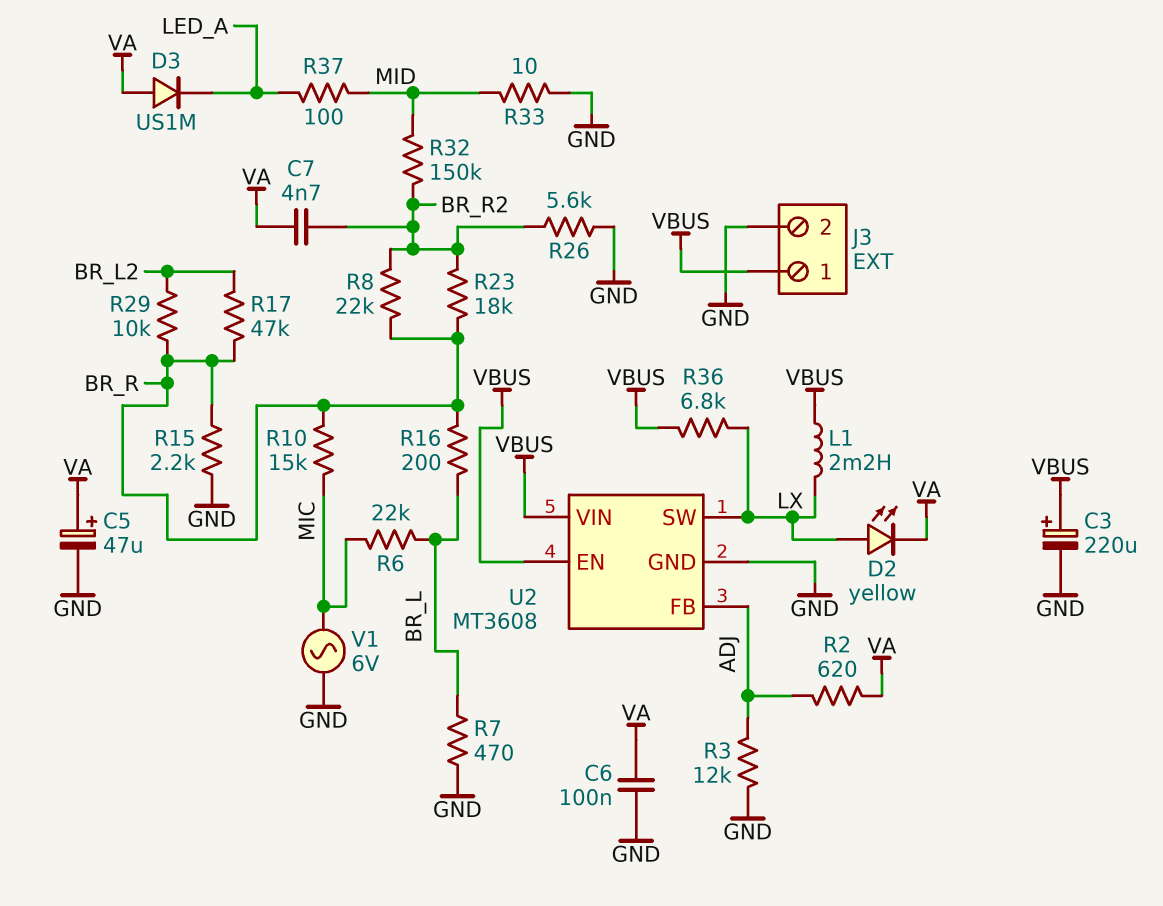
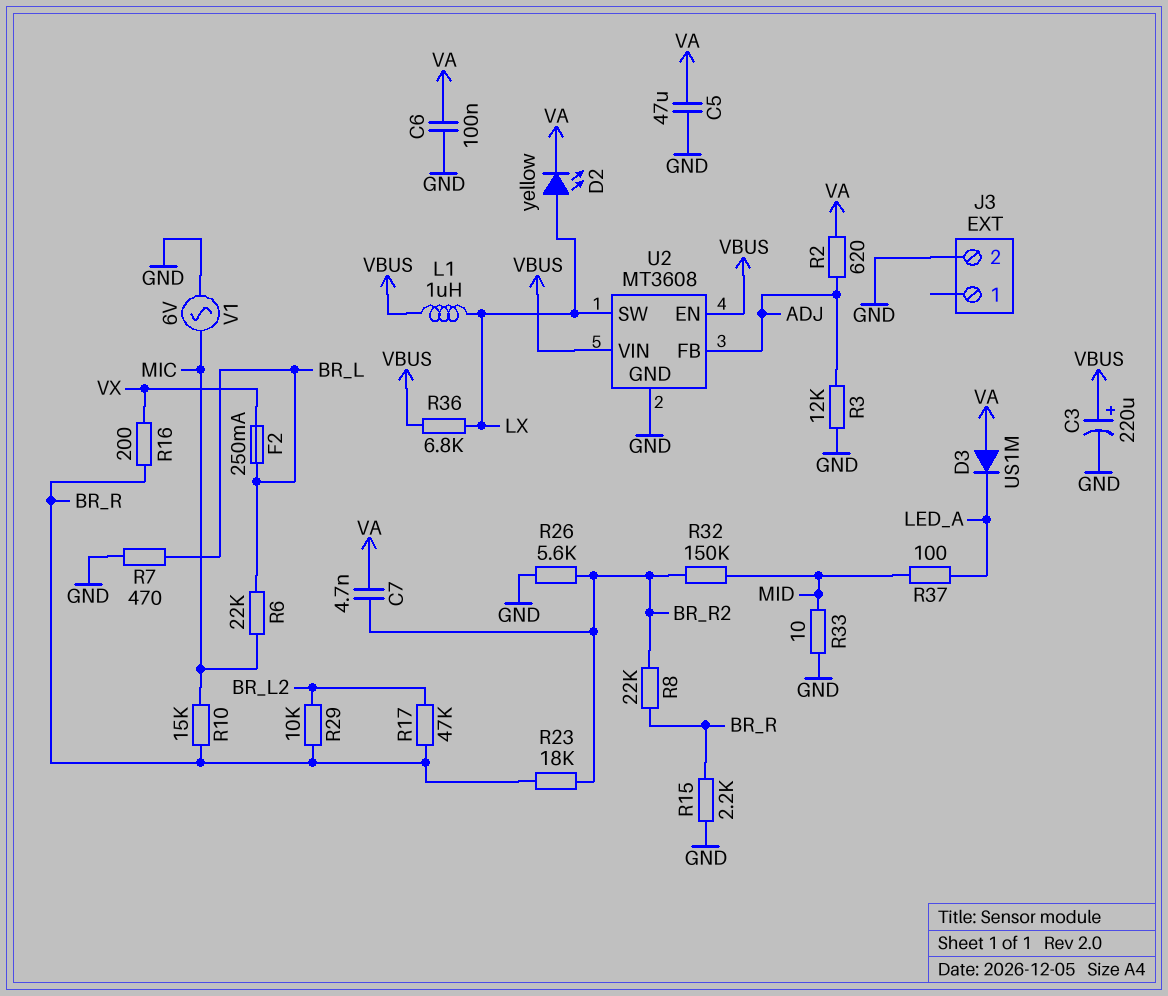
C5: 47uF (plus VA, minus GND) -> 47uF (GND, VA)
F2: none -> 250mA (BR_L, VX)
J3 pin 1: VBUS -> none
L1: 2.2mH (LX, VBUS) -> 1uH (LX, VBUS)
R16: 200 (BR_L, BR_R) -> 200 (BR_R, VX)

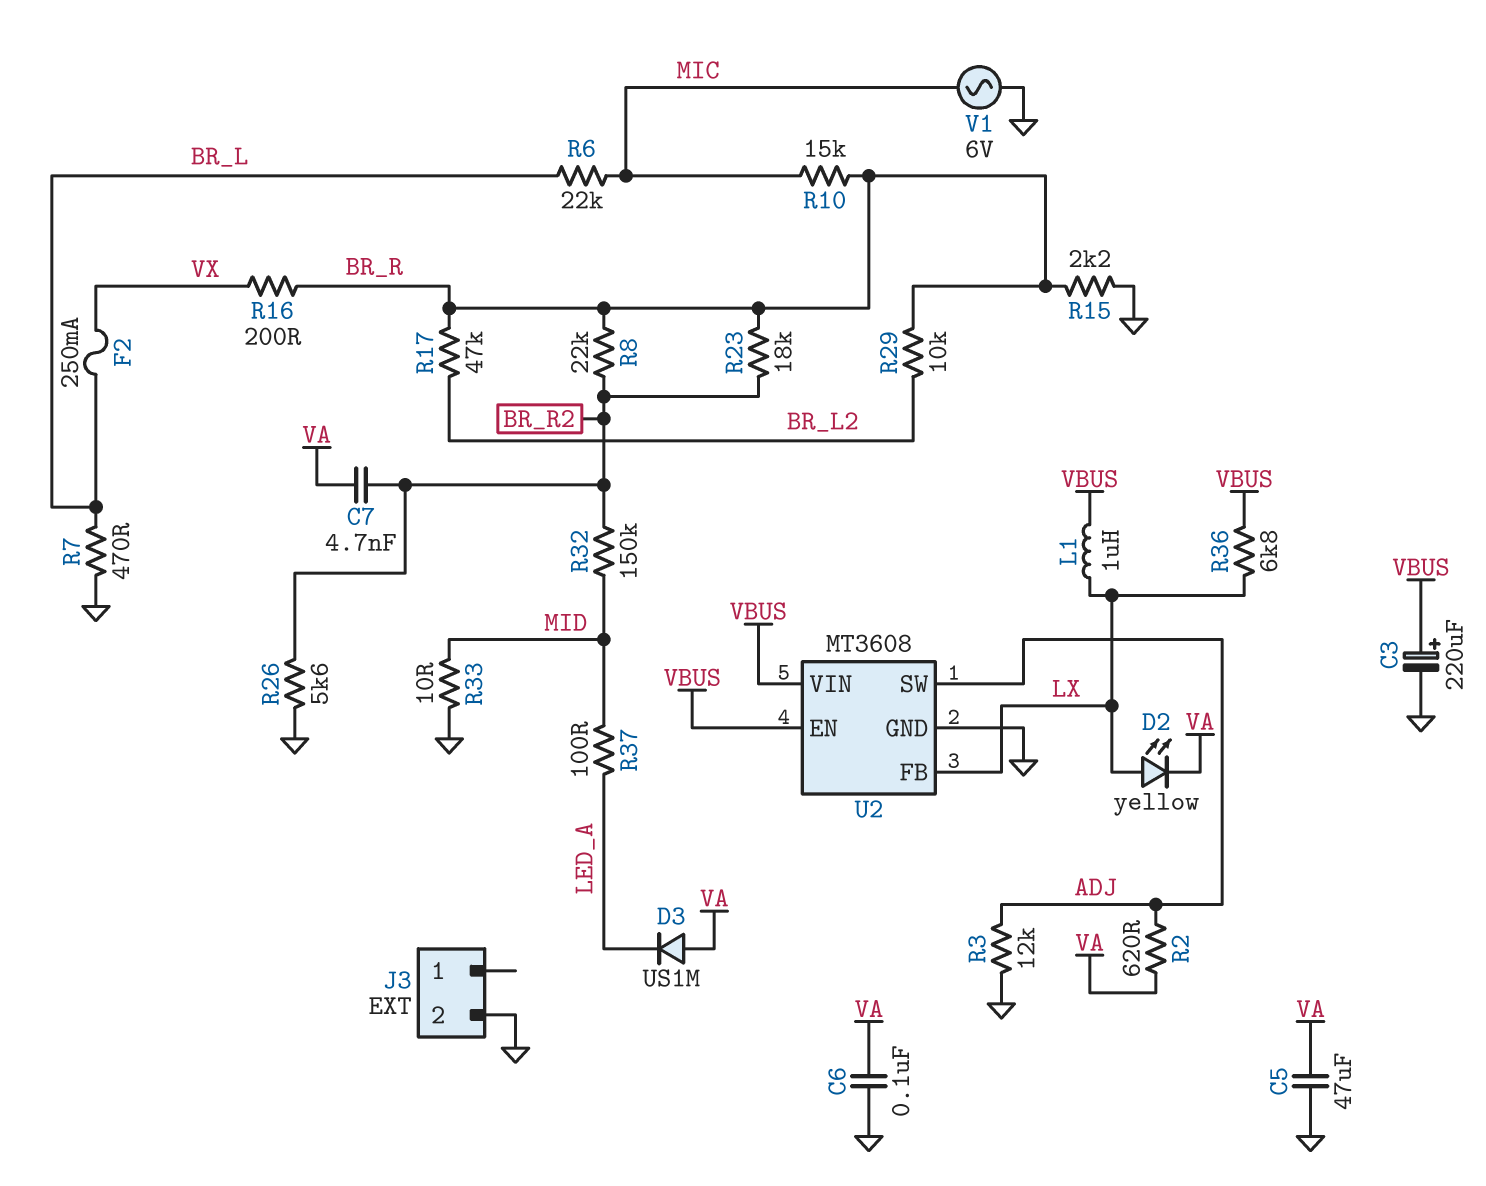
U2 pin FB: ADJ -> LX
U2 pin SW: LX -> ADJ

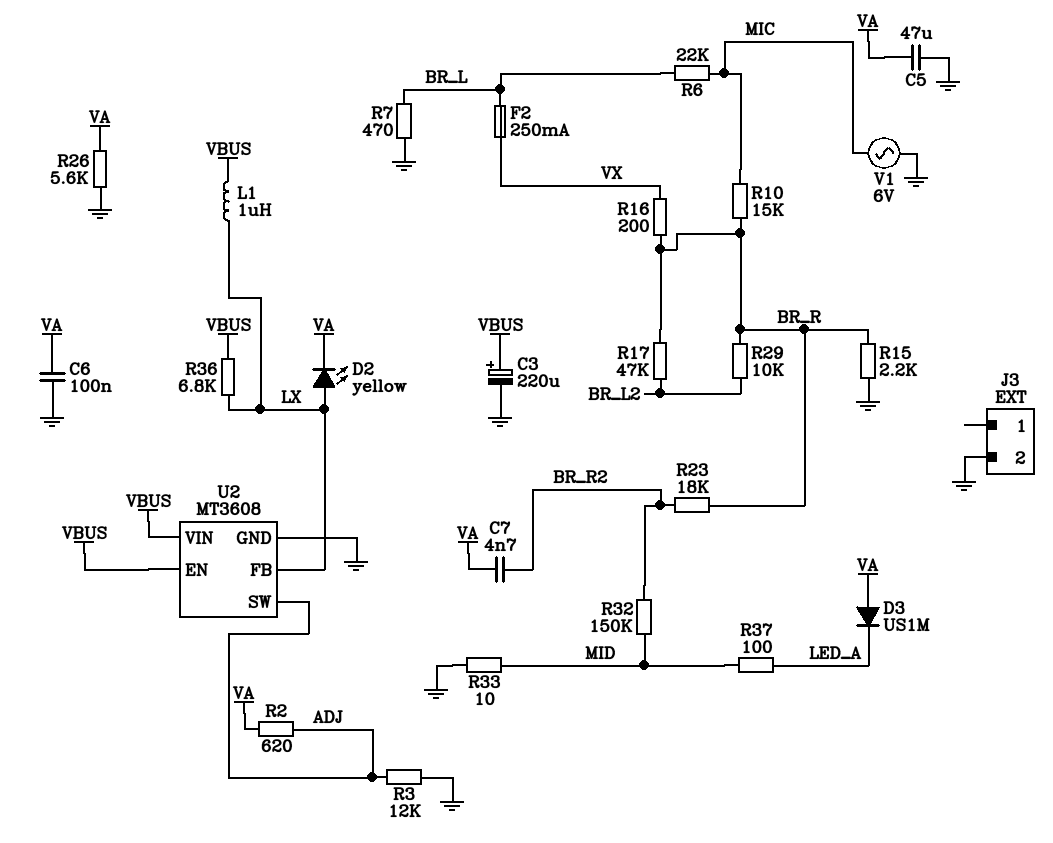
R8: 22k (BR_R, BR_R2) -> none
R26: 5.6k (BR_R2, GND) -> 5.6k (GND, VA)

